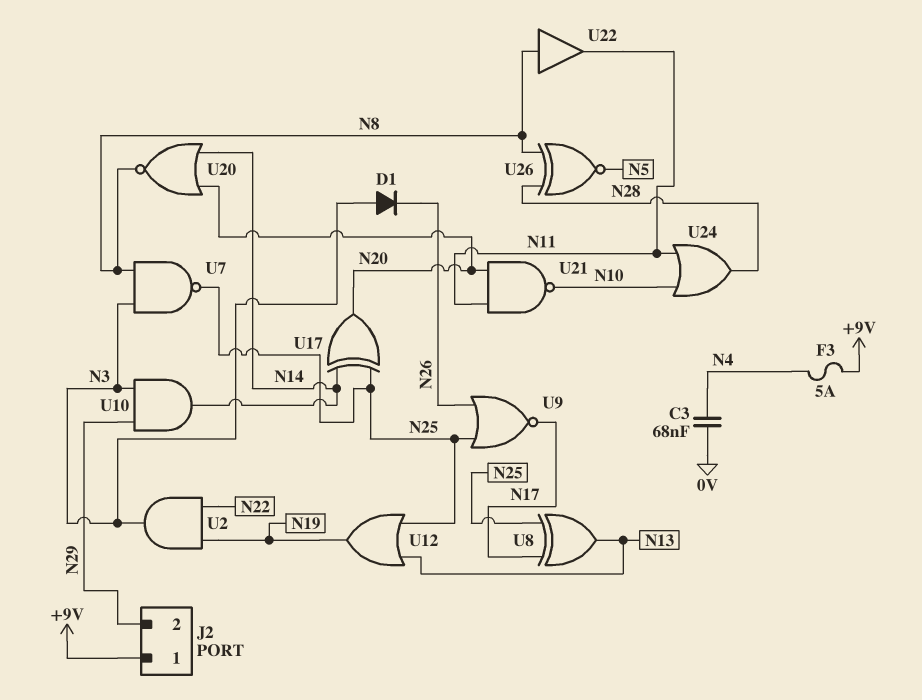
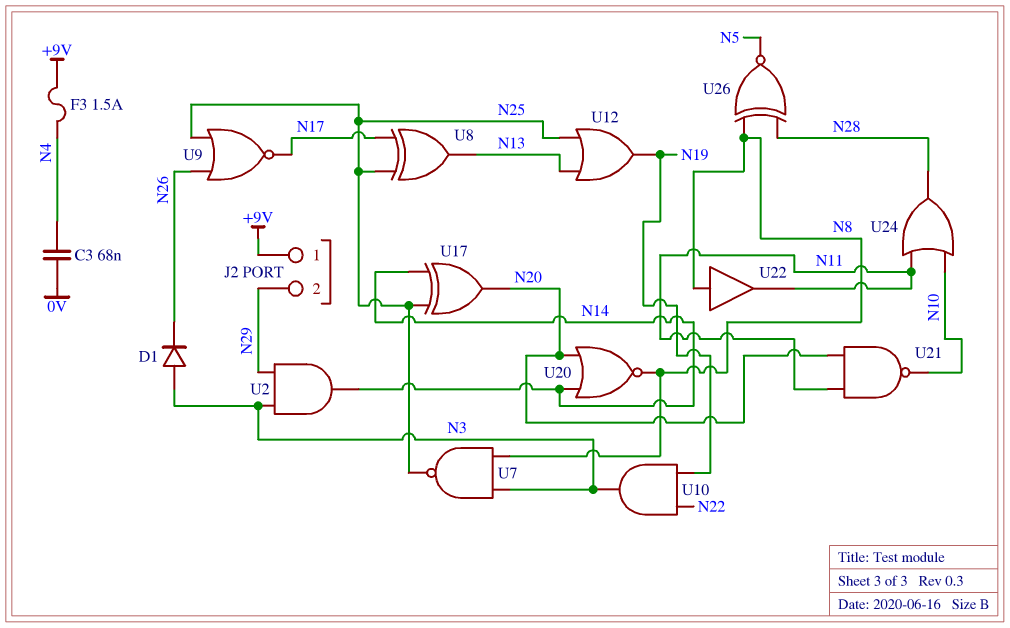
F3: 5A (+9V, N4) -> 1.5A (+9V, N4)
U2: AND (in N19, in N22, out N3) -> AND (in N3, in N29, out N14)
U10: AND (in N3, in N29, out N14) -> AND (in N19, in N22, out N3)

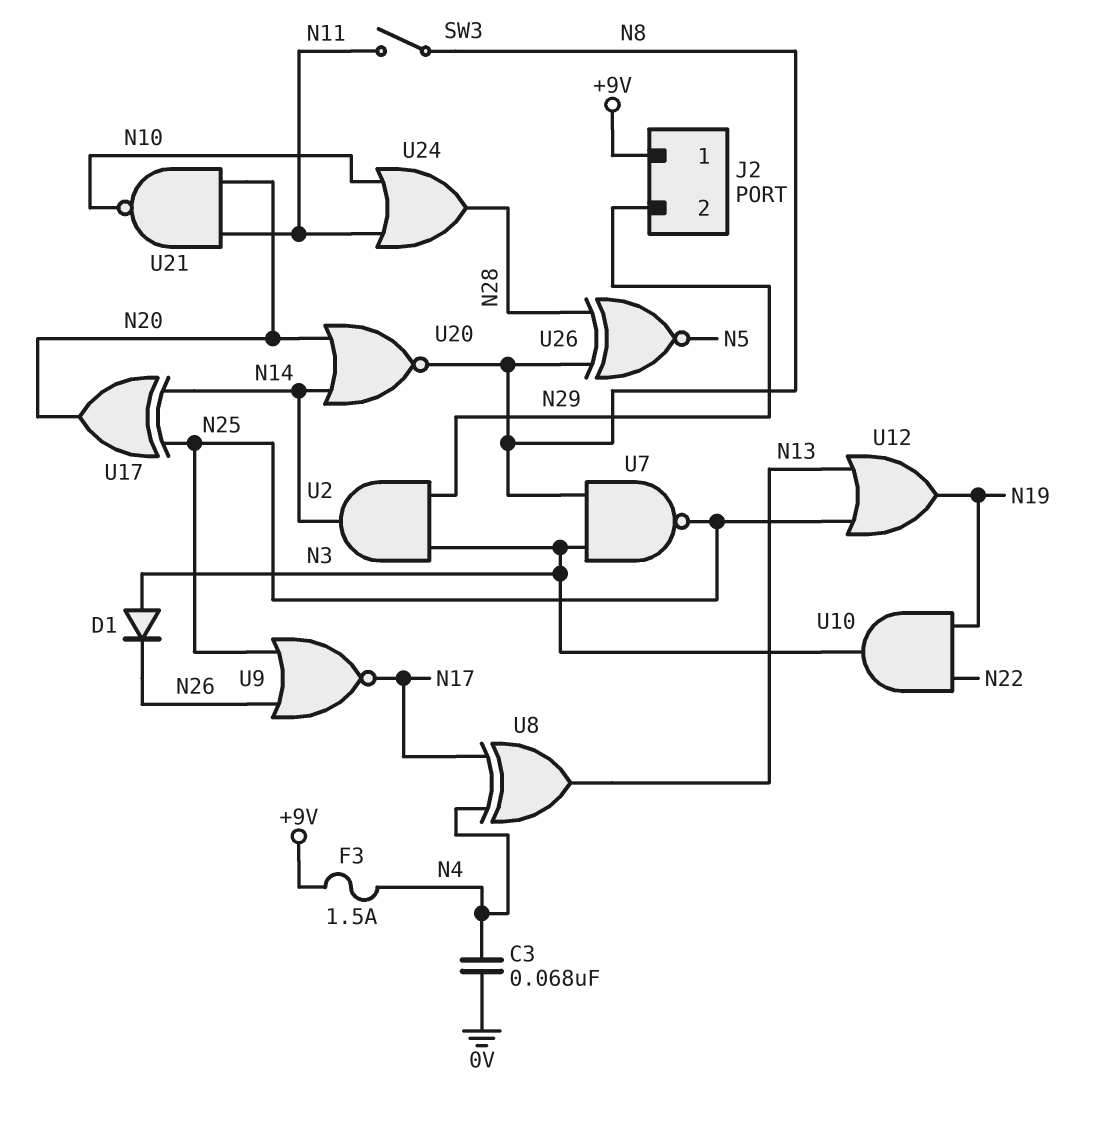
SW3: none -> switch (N8, N11)
U8: XOR (in N17, in N25, out N13) -> XOR (in N4, in N17, out N13)
U22: buffer (in N8, out N11) -> none

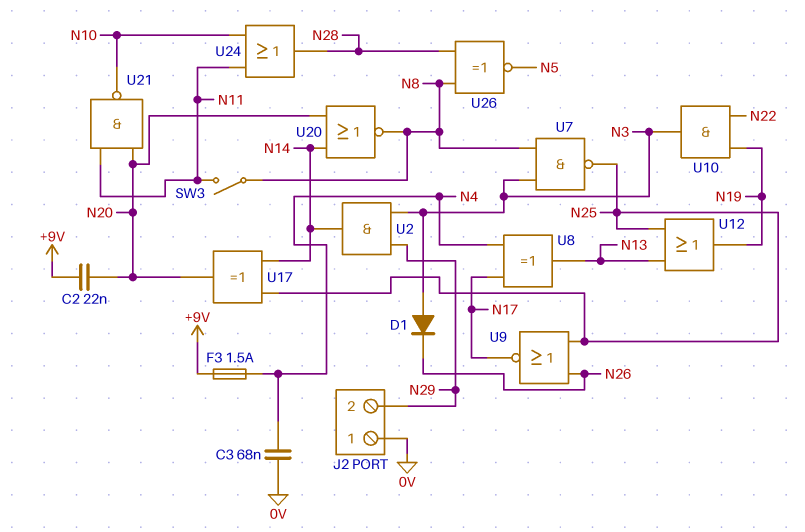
C2: none -> 22nF (+9V, N20)
J2 pin 1: +9V -> 0V

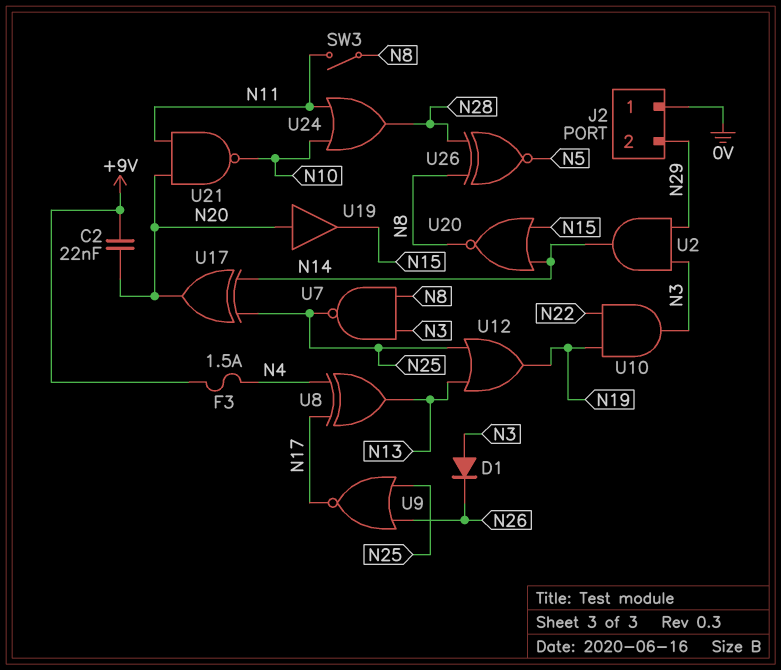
C3: 68nF (0V, N4) -> none
U19: none -> buffer (in N20, out N15)
U20: NOR (in N14, in N20, out N8) -> NOR (in N14, in N15, out N8)

